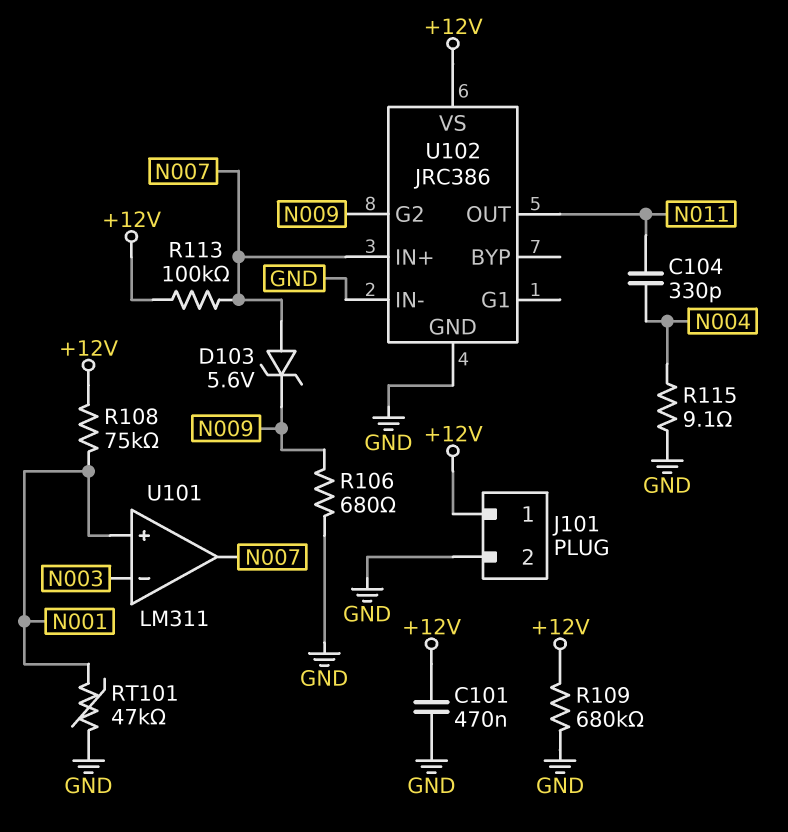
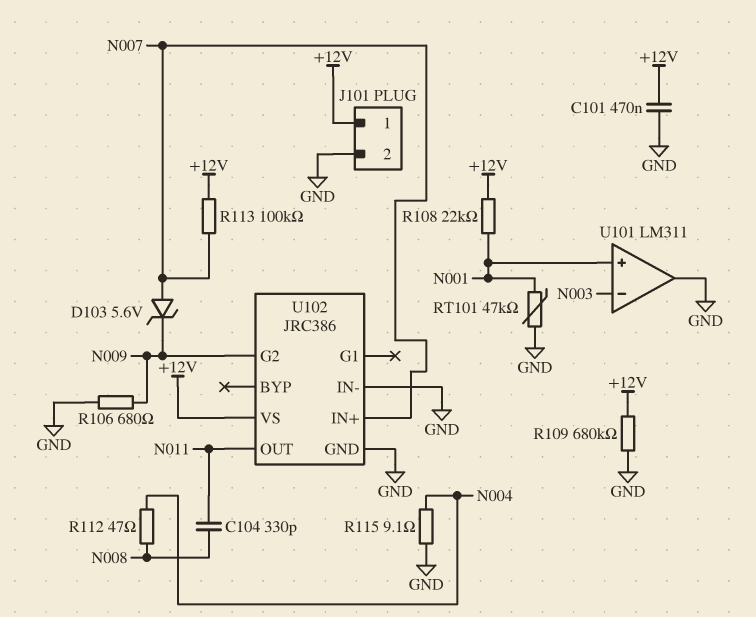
C104: 330pF (N004, N011) -> 330pF (N008, N011)
R108: 75k (+12V, N001) -> 22k (+12V, N001)
R112: none -> 47 (N004, N008)
U101 pin out: N007 -> GND

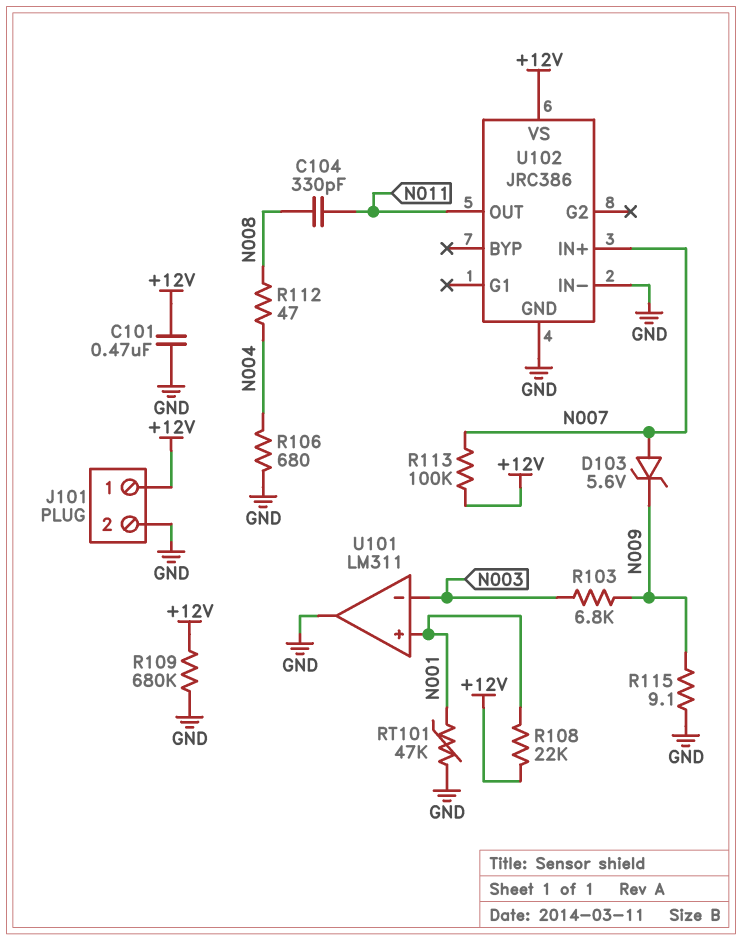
R103: none -> 6.8k (N003, N009)
R106: 680 (GND, N009) -> 680 (GND, N004)
R115: 9.1 (GND, N004) -> 9.1 (GND, N009)
U102 pin G2: N009 -> none

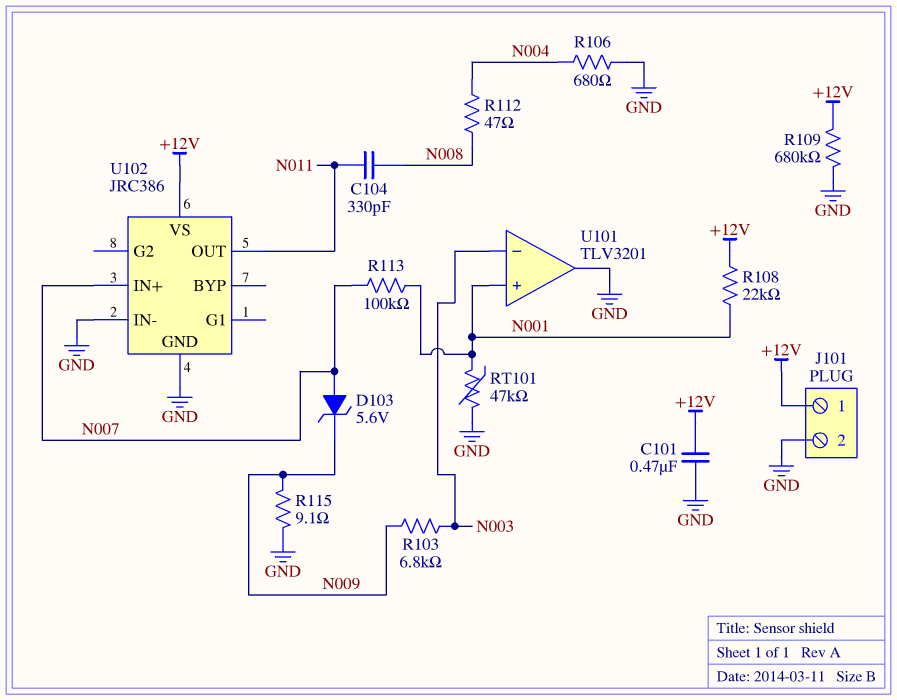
R113: 100k (+12V, N007) -> 100k (N001, N007)
U101: LM311 -> TLV3201

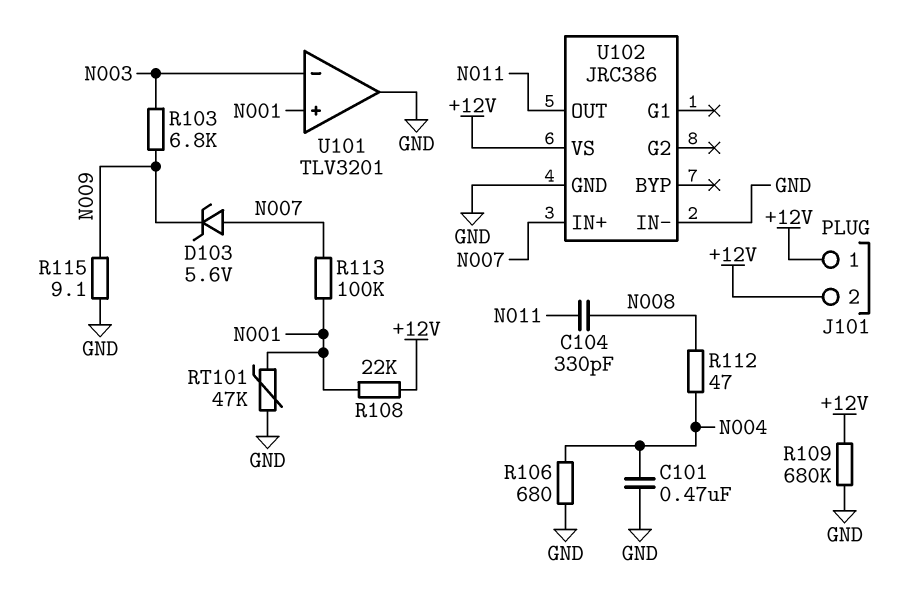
C101: 470nF (+12V, GND) -> 470nF (GND, N004)
J101 pin 2: GND -> +12V

